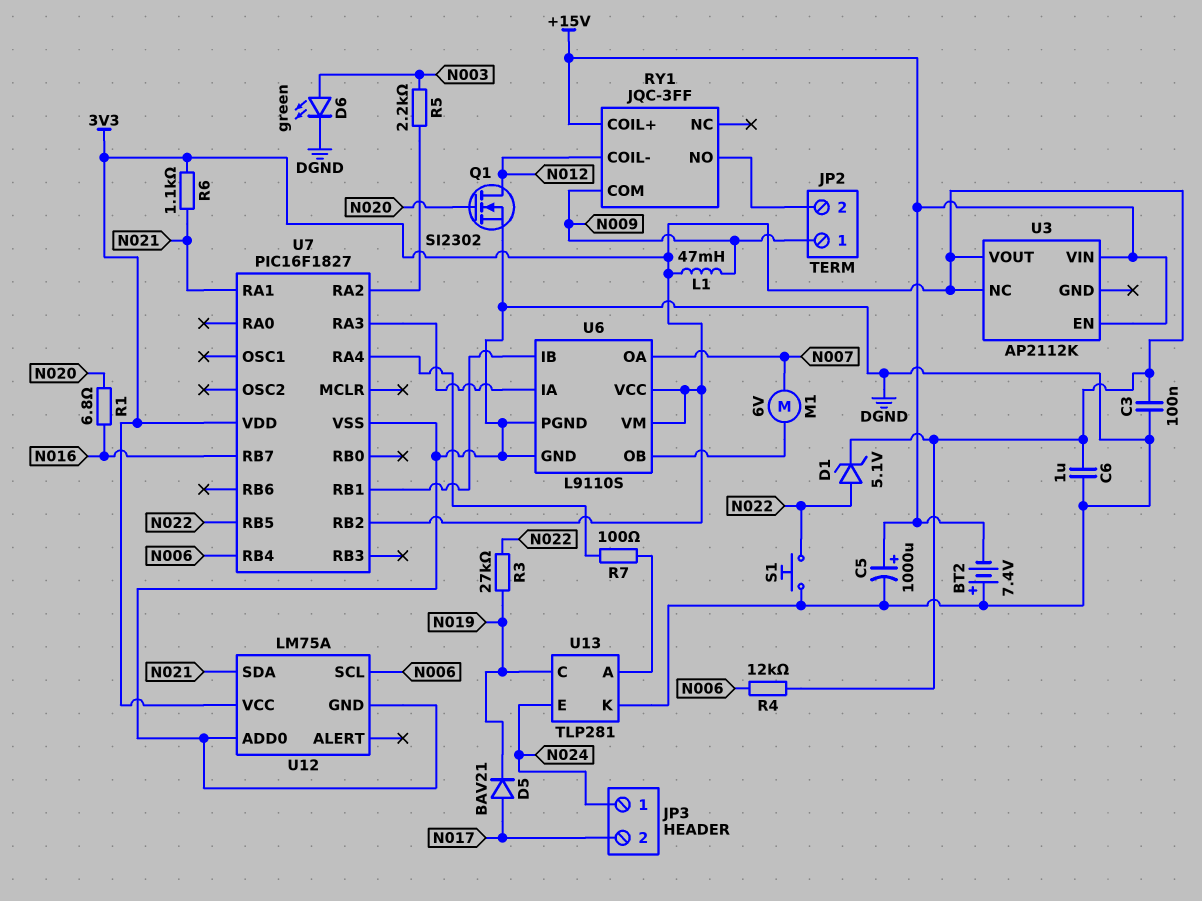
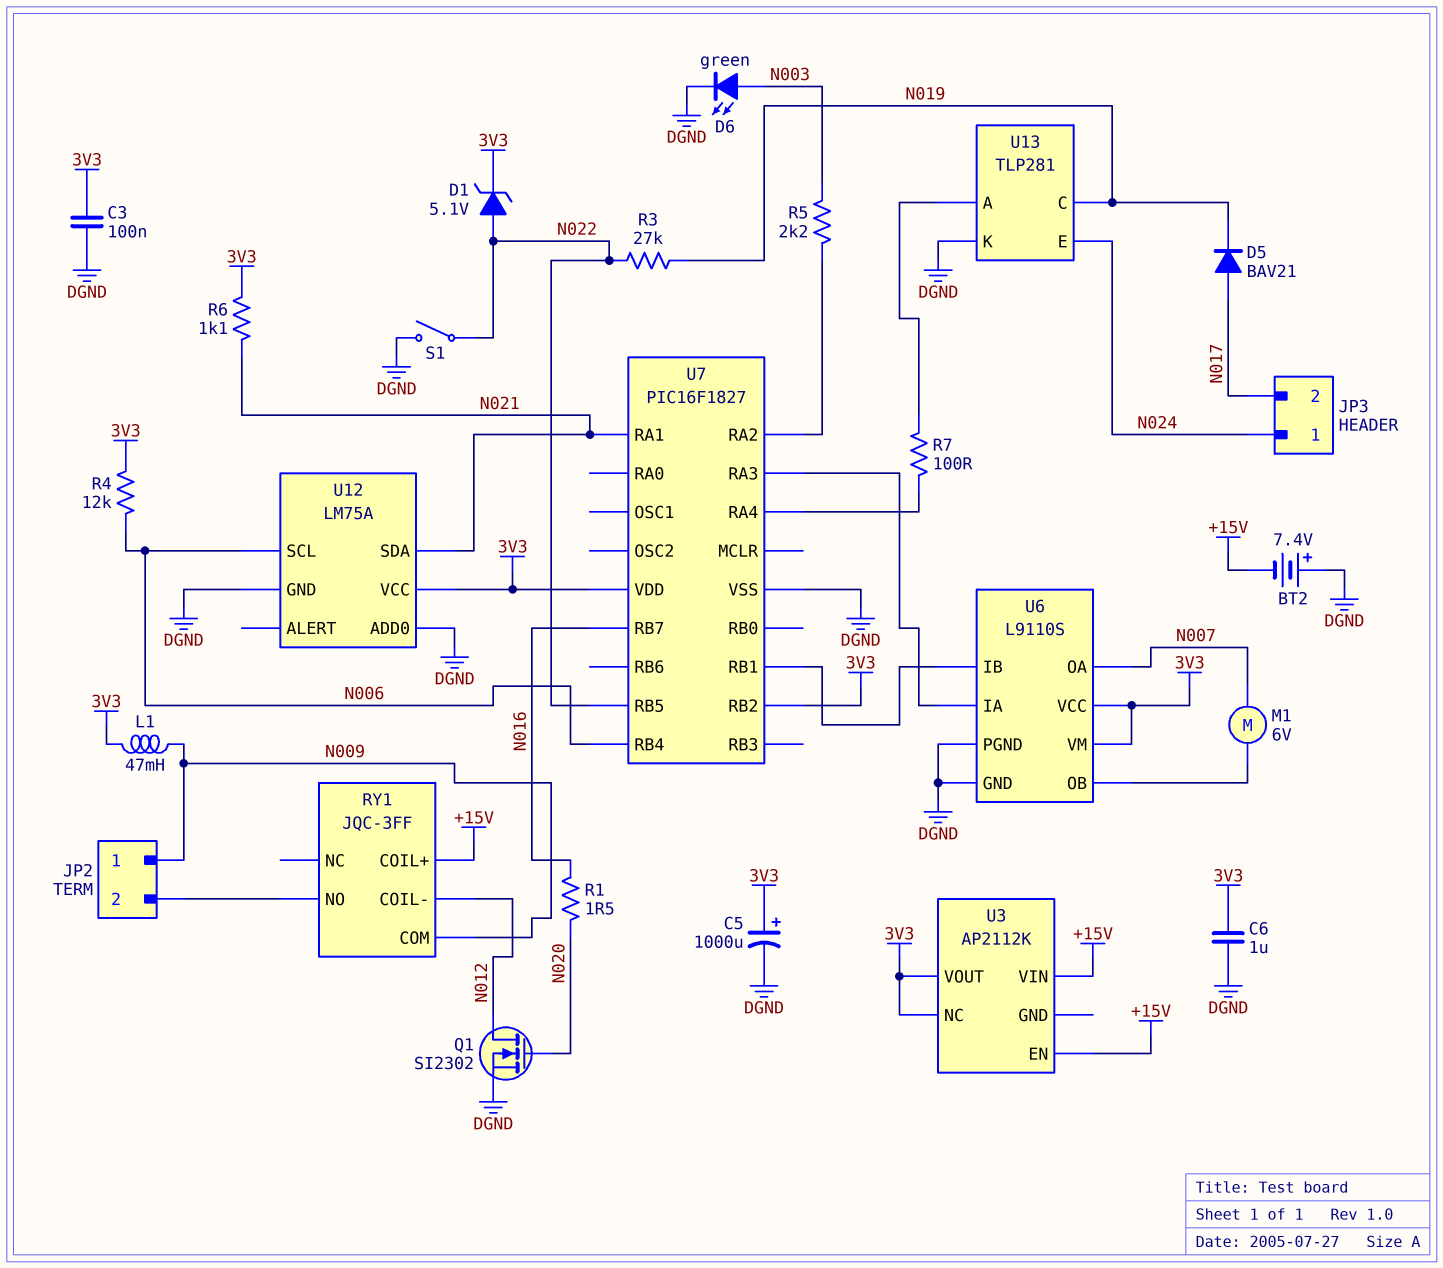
C5: 1000uF (plus +15V, minus DGND) -> 1000uF (plus 3V3, minus DGND)
R1: 6.8 (N016, N020) -> 1.5 (N016, N020)
S1: button (DGND, N022) -> switch (DGND, N022)

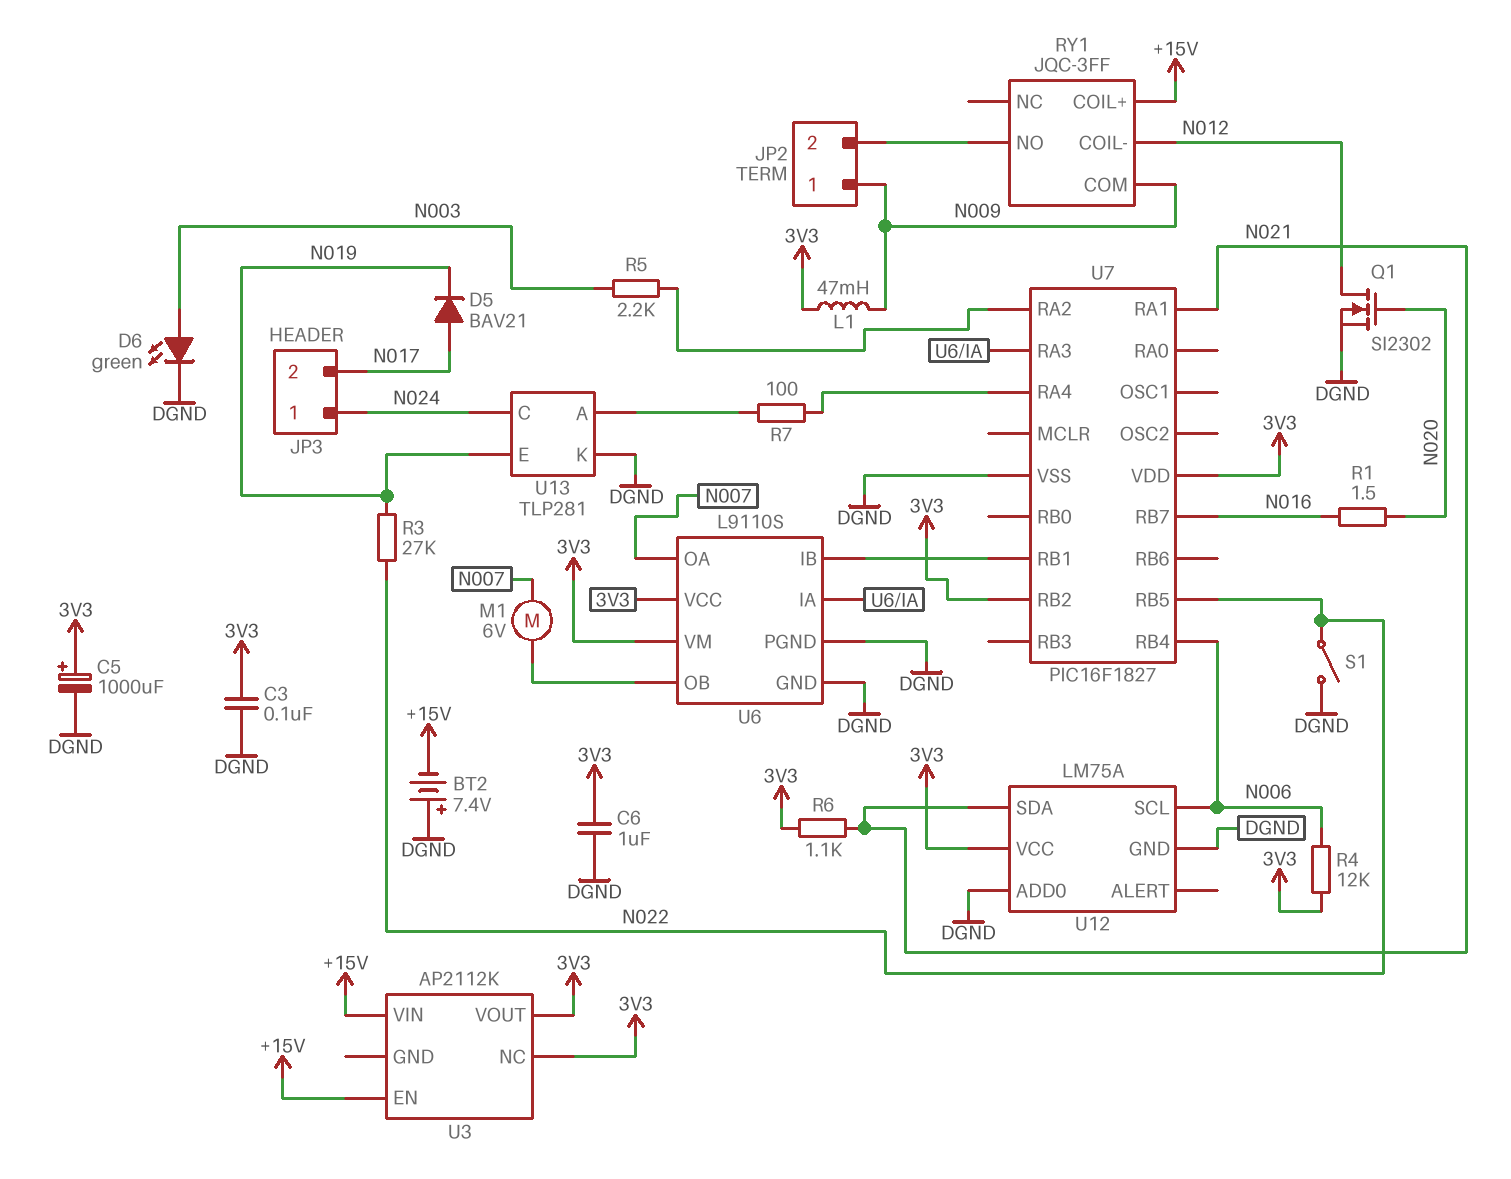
D1: zener 5.1V (A N022, K 3V3) -> none
U13 pin C: N019 -> N024
U13 pin E: N024 -> N019

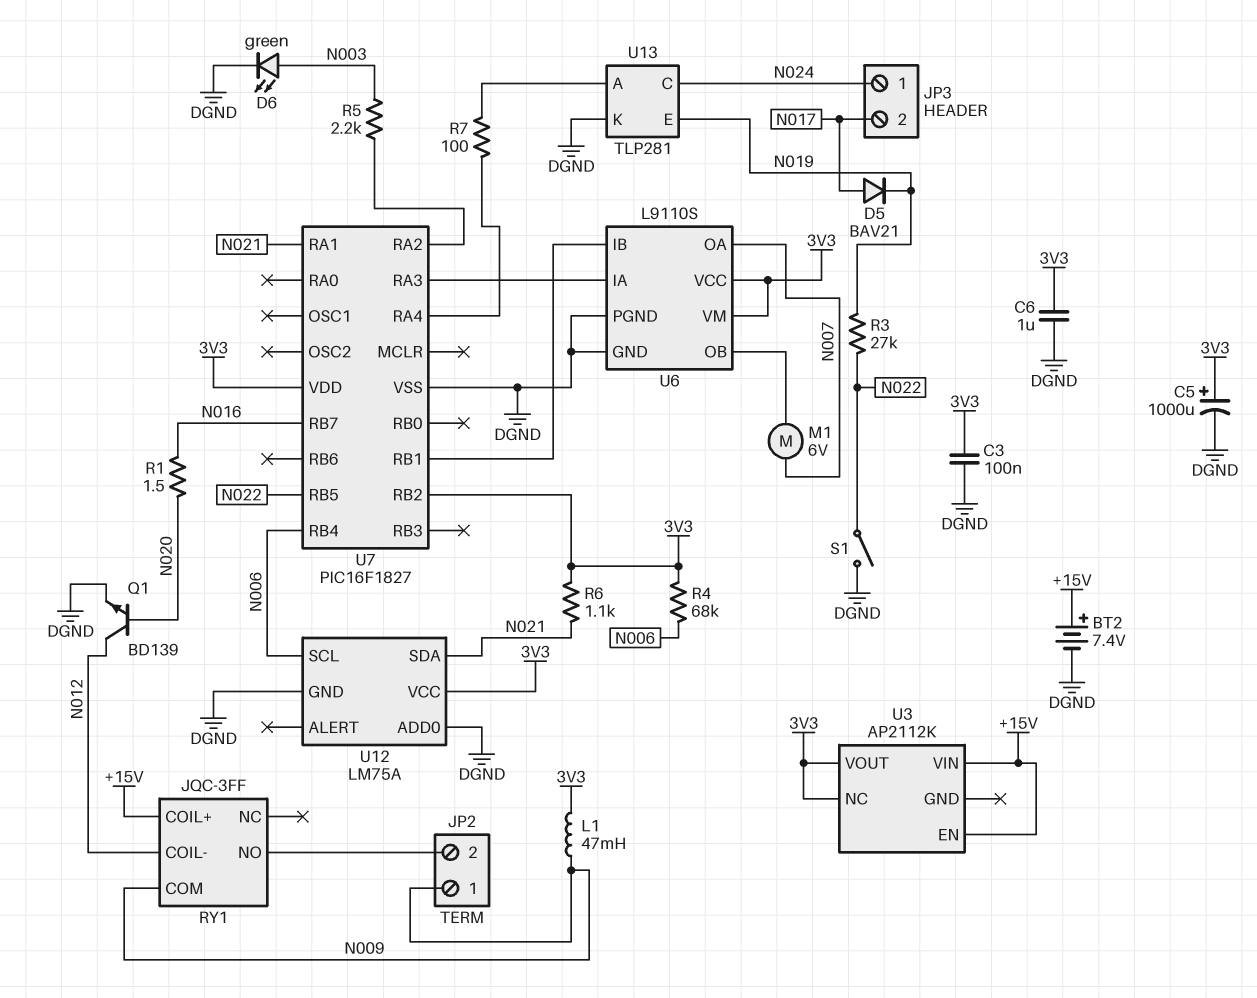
BT2: 7.4V (plus DGND, minus +15V) -> 7.4V (plus +15V, minus DGND)
Q1: NMOS SI2302 (G N020, D N012, S DGND) -> NPN BD139 (B N020, C N012, E DGND)
R4: 12k (3V3, N006) -> 68k (3V3, N006)

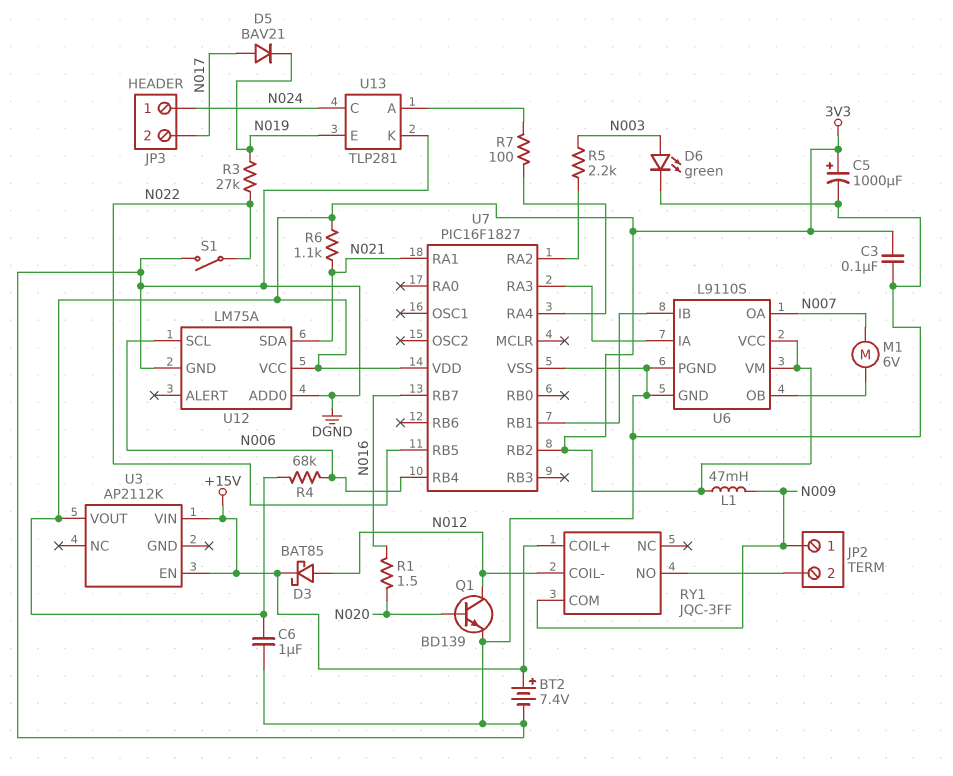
D3: none -> schottky BAT85 (A N012, K +15V)
U3 pin NC: 3V3 -> none

